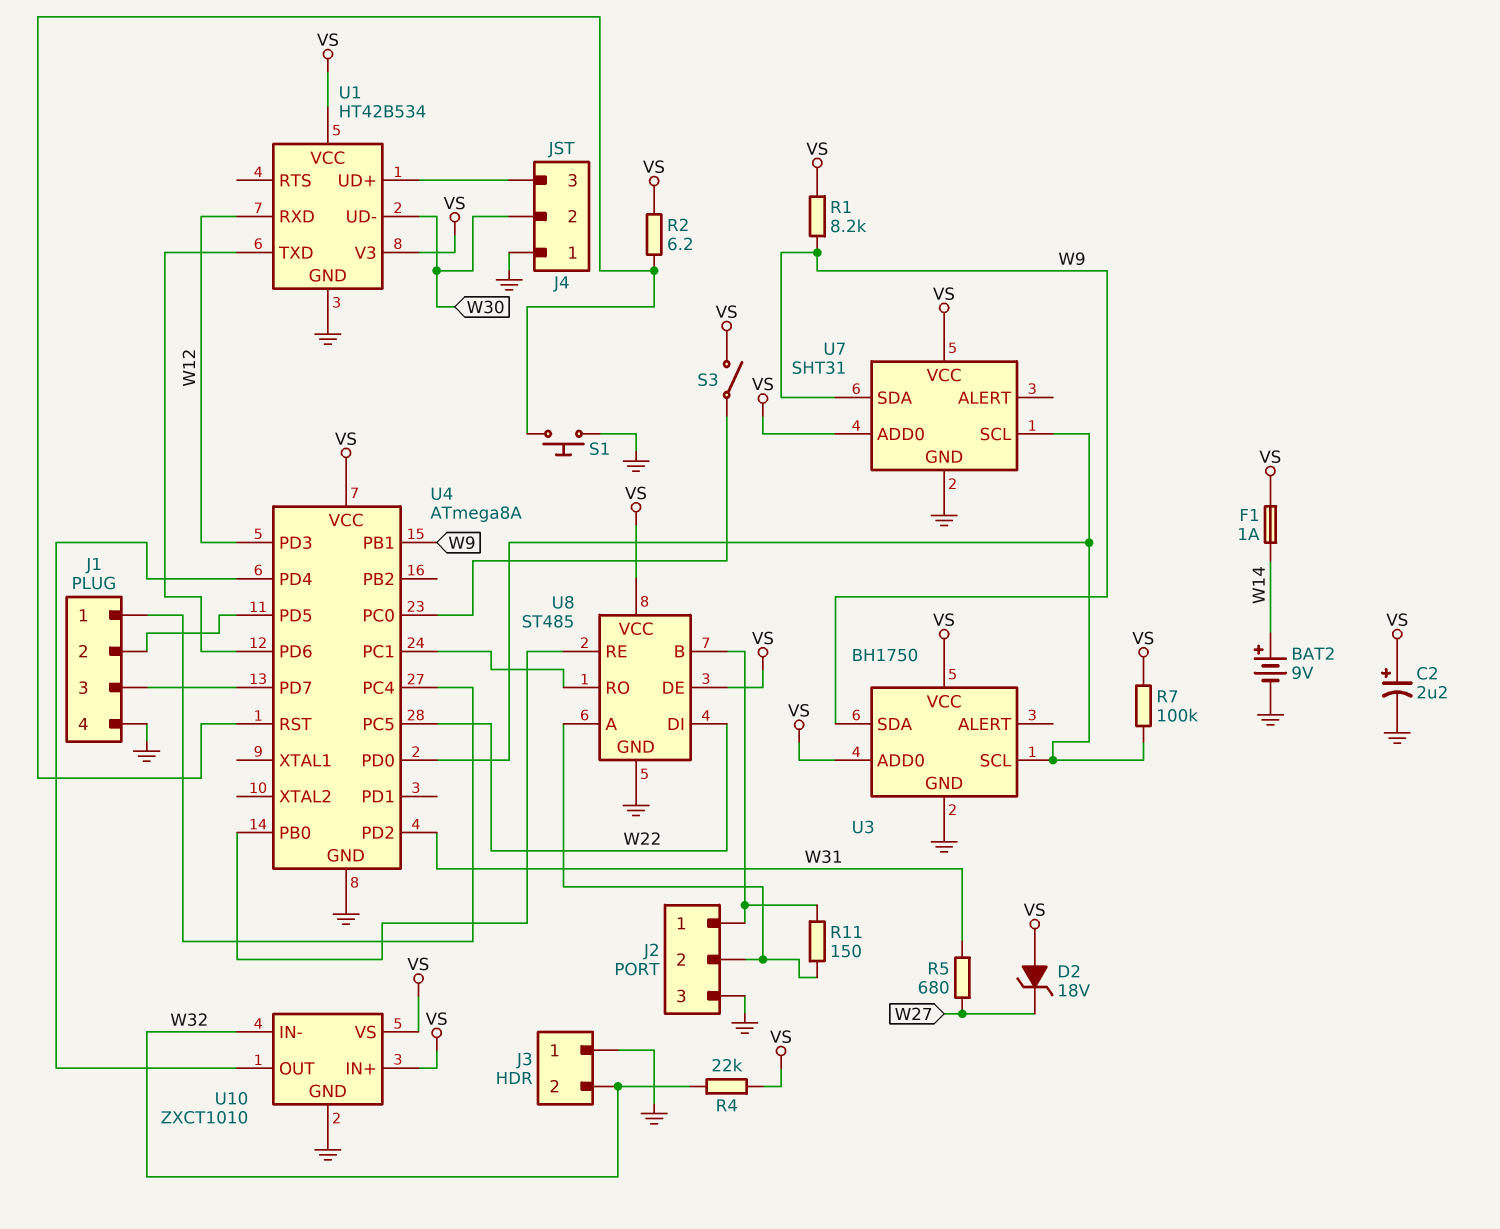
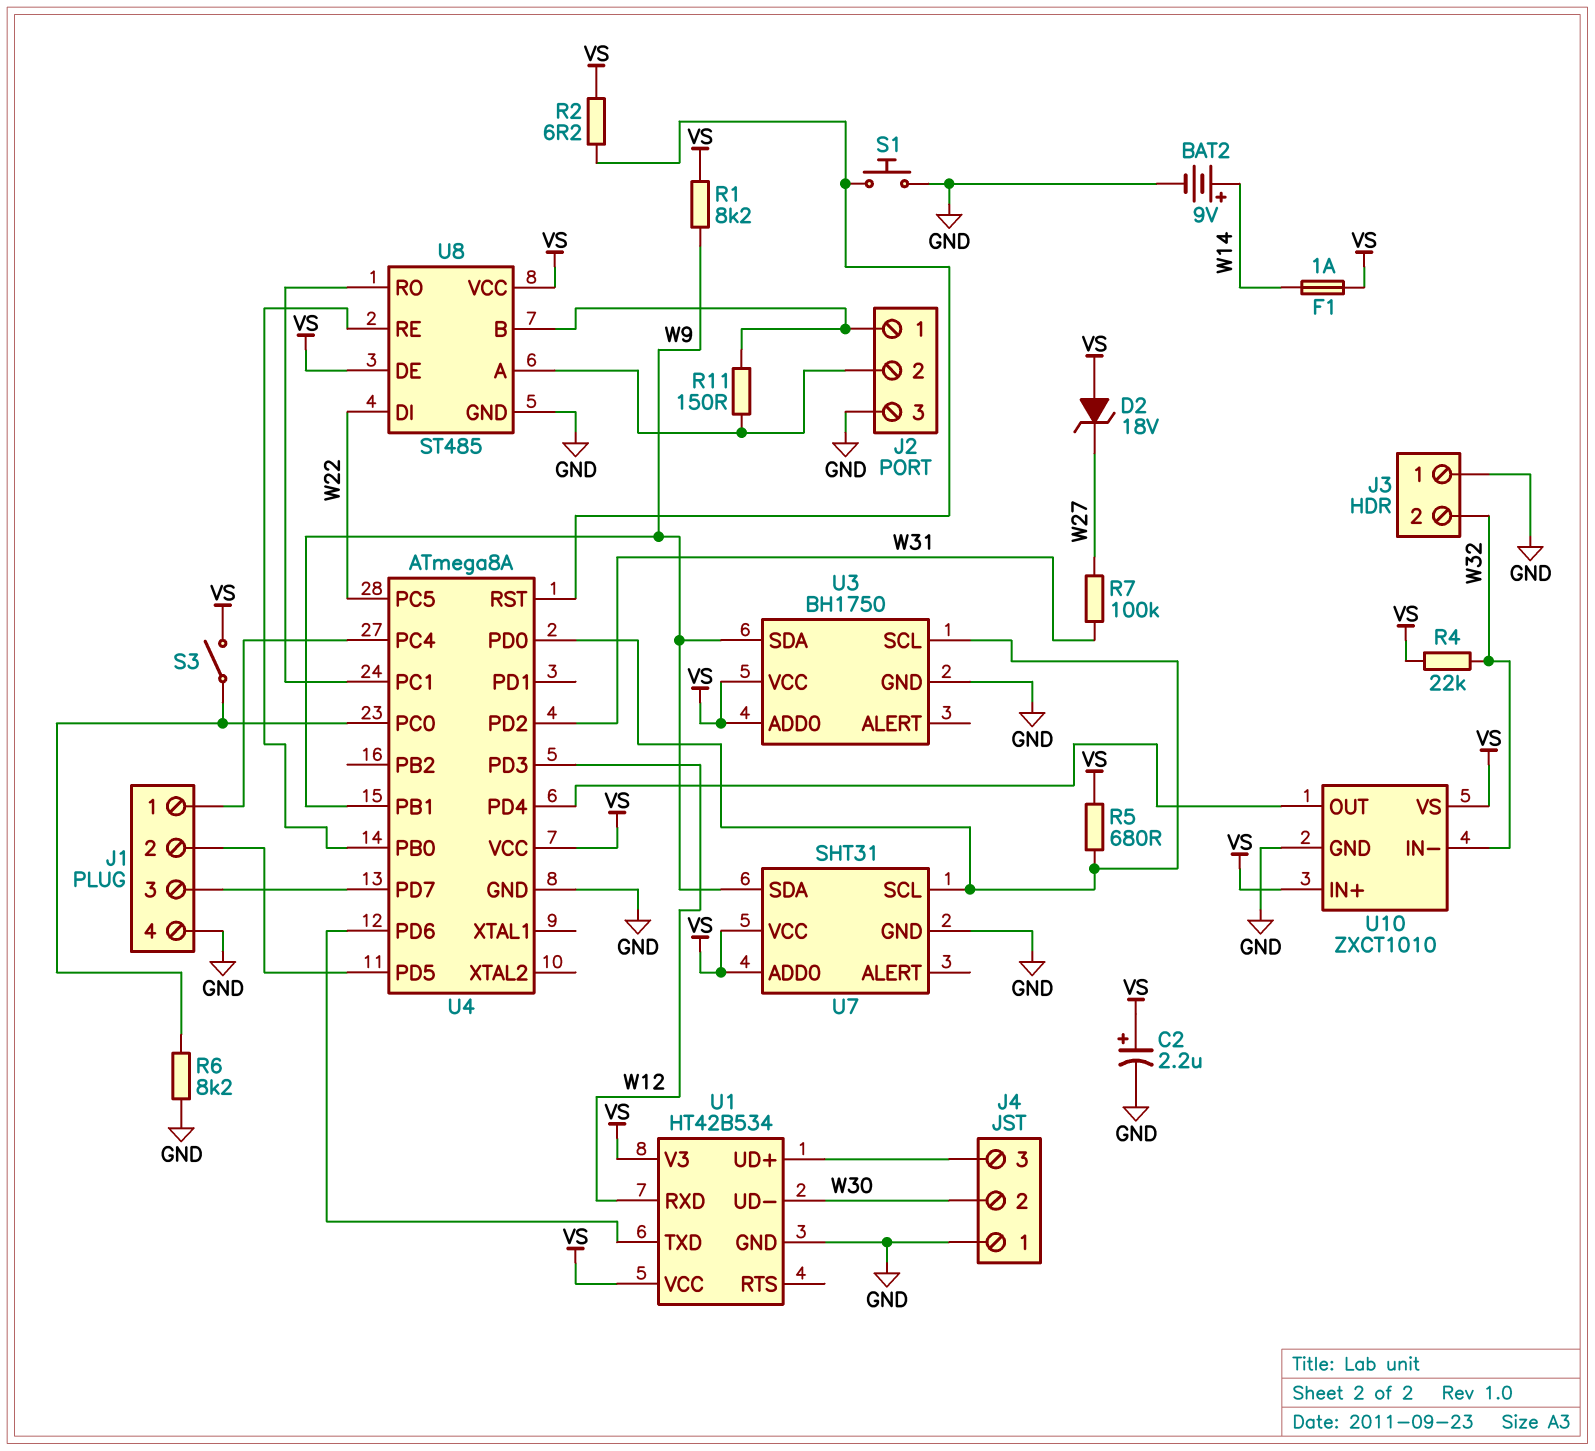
R5: 680 (W27, W31) -> 680 (U3/SCL, VS)
R6: none -> 8.2k (GND, U4/PC0)
R7: 100k (U3/SCL, VS) -> 100k (W27, W31)

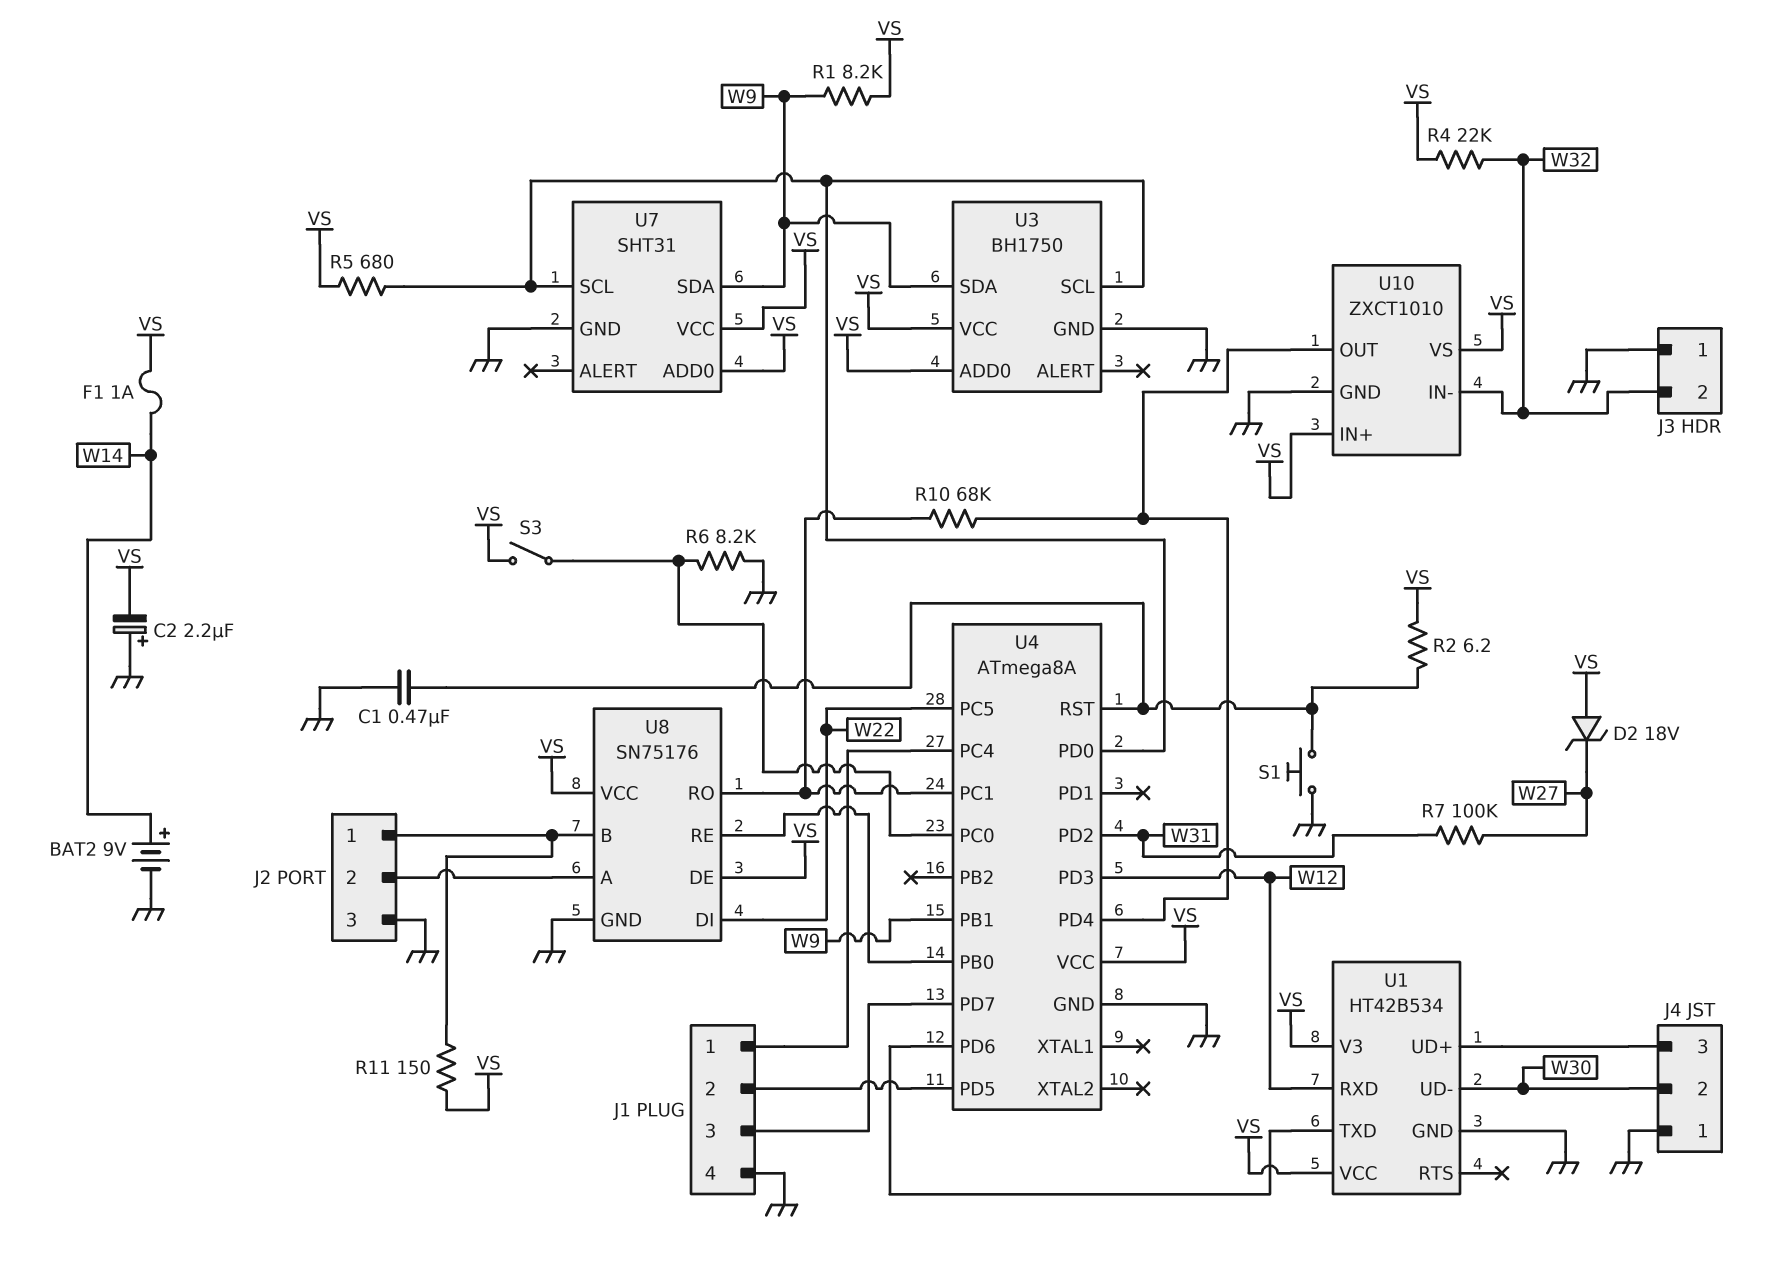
C1: none -> 470nF (GND, U4/RST)
C2: 2.2uF (plus VS, minus GND) -> 2.2uF (plus GND, minus VS)
R10: none -> 68k (U4/PC1, U4/PD4)
R11: 150 (J2/1, J2/2) -> 150 (J2/1, VS)
U8: ST485 -> SN75176

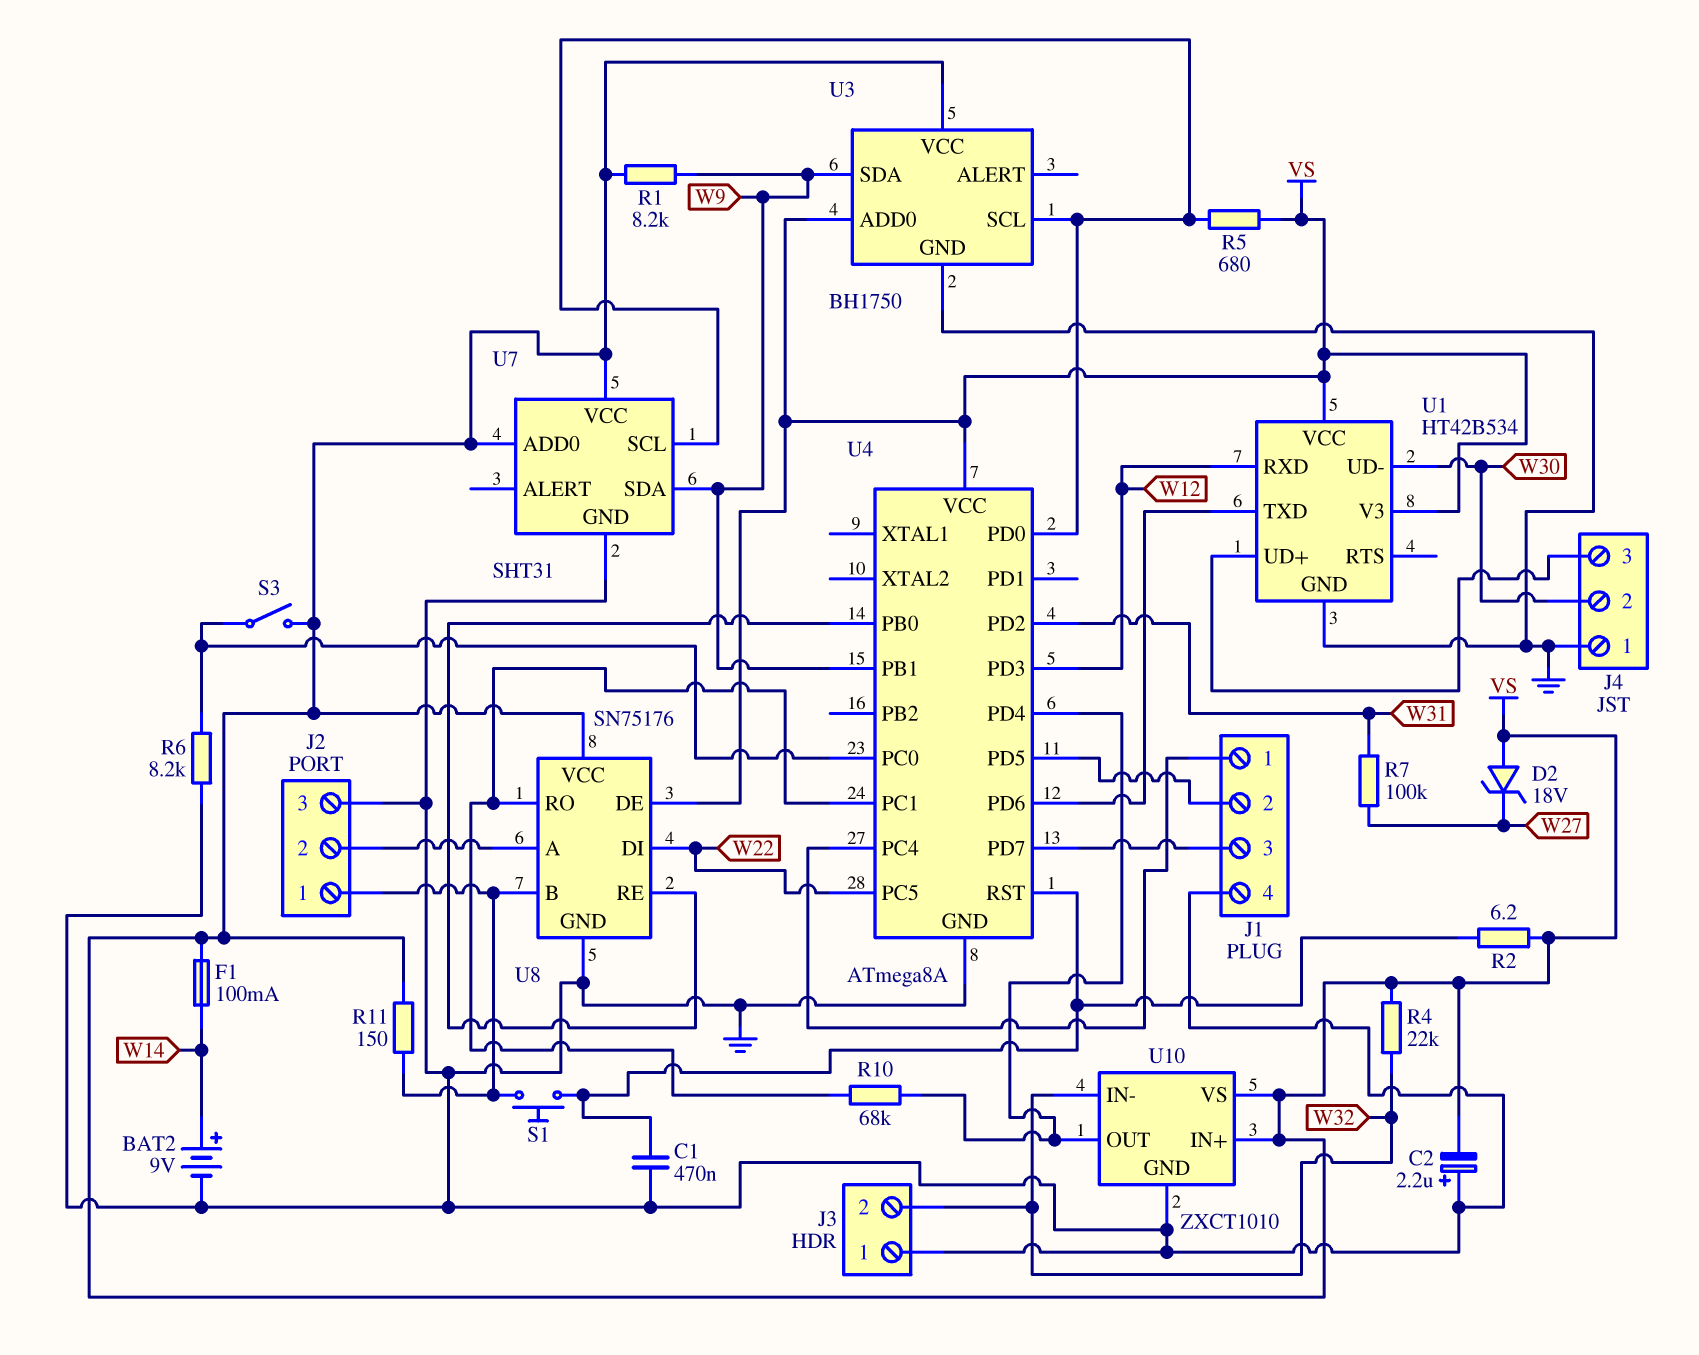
F1: 1A (VS, W14) -> 100mA (VS, W14)
S1: button (GND, U4/RST) -> button (J2/1, U4/RST)

